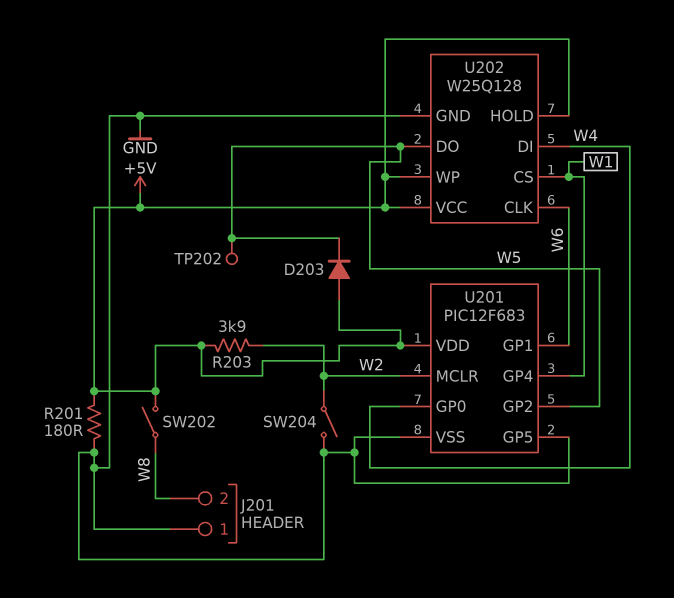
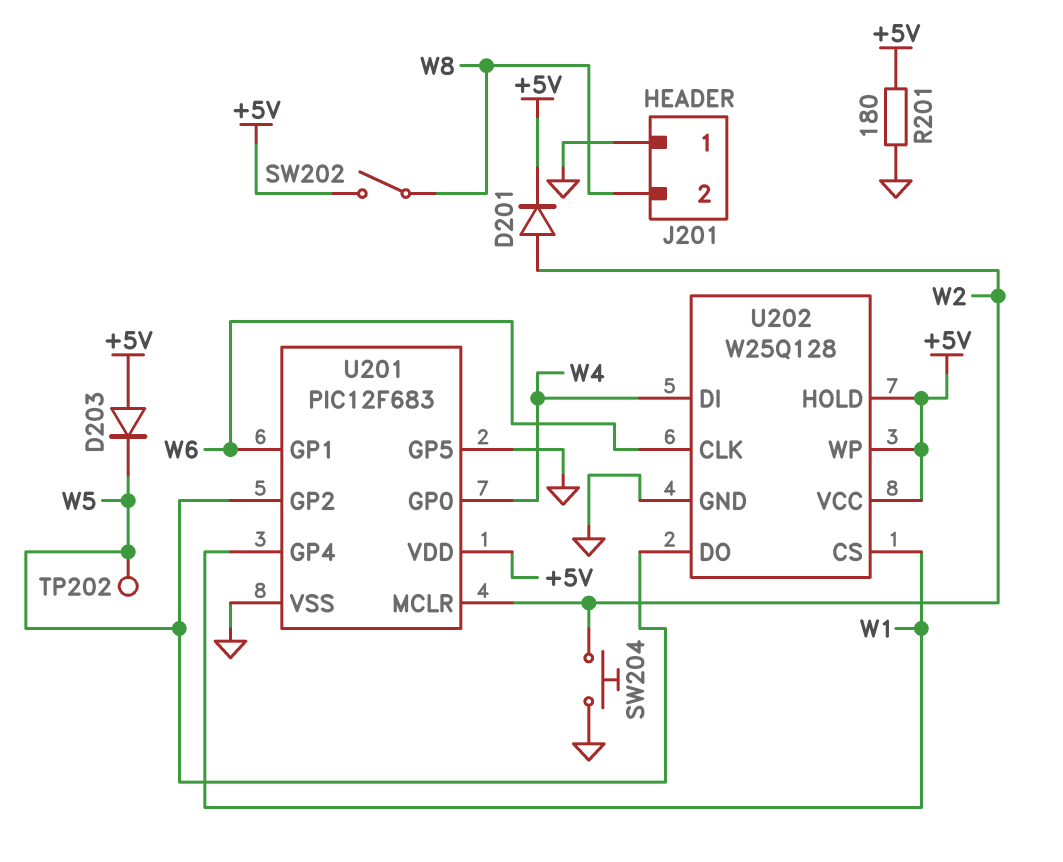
D201: none -> diode (A W2, K +5V)
R203: 3.9k (+5V, W2) -> none
SW204: switch (GND, W2) -> button (GND, W2)

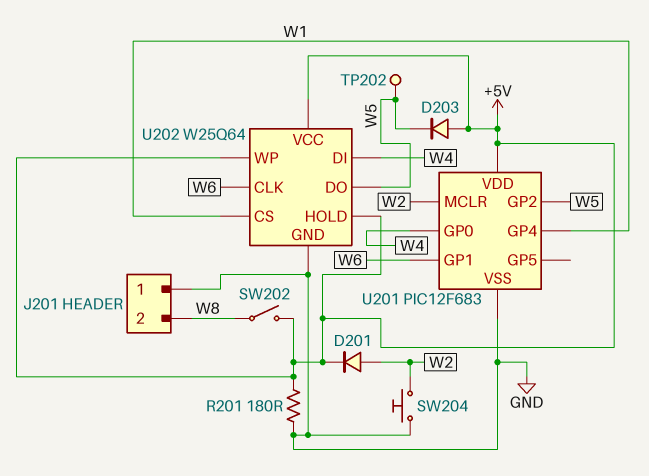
U201 pin GP5: GND -> none
U202: W25Q128 -> W25Q64

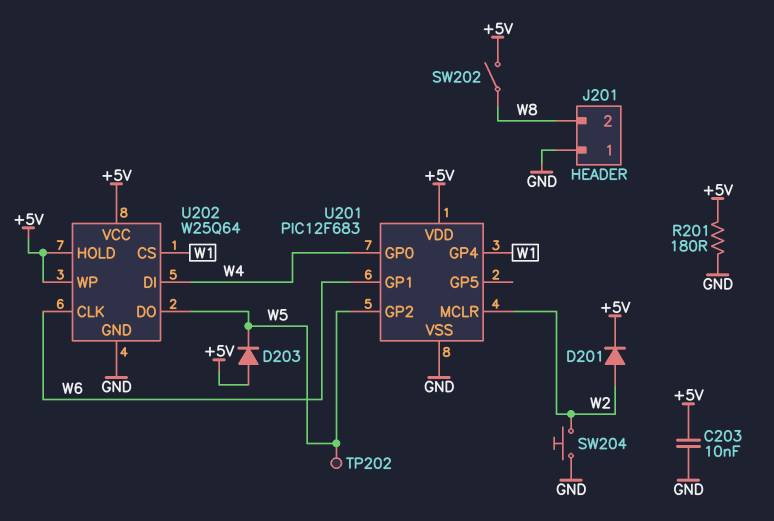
C203: none -> 10nF (+5V, GND)

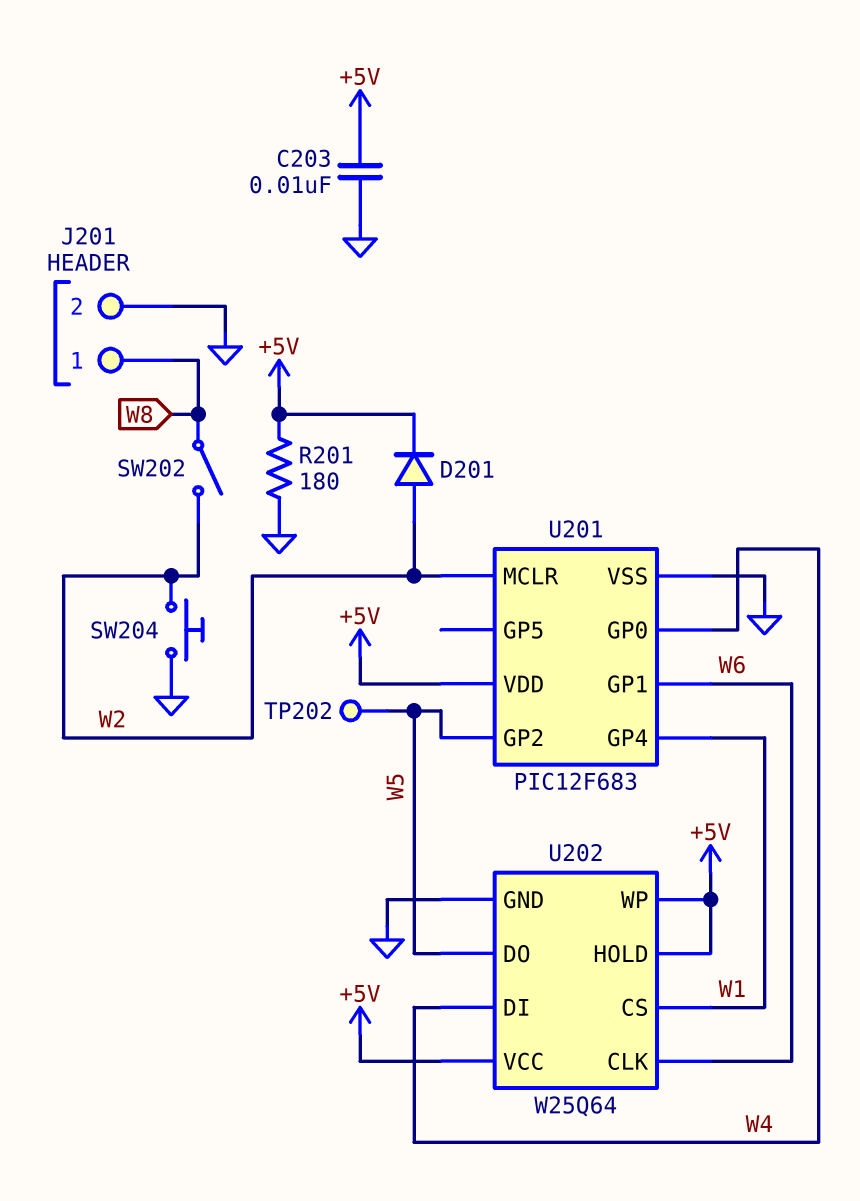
D203: diode (A +5V, K W5) -> none
J201 pin 1: GND -> W8
J201 pin 2: W8 -> GND
SW202: switch (+5V, W8) -> switch (W2, W8)

